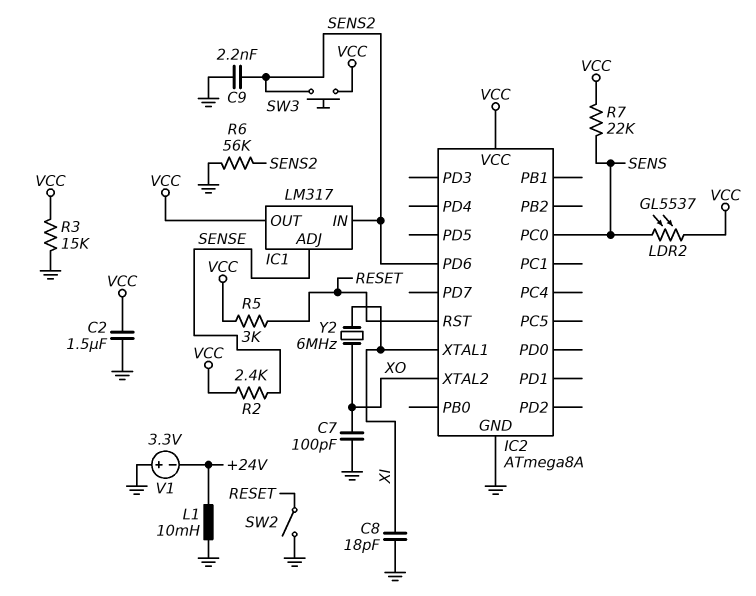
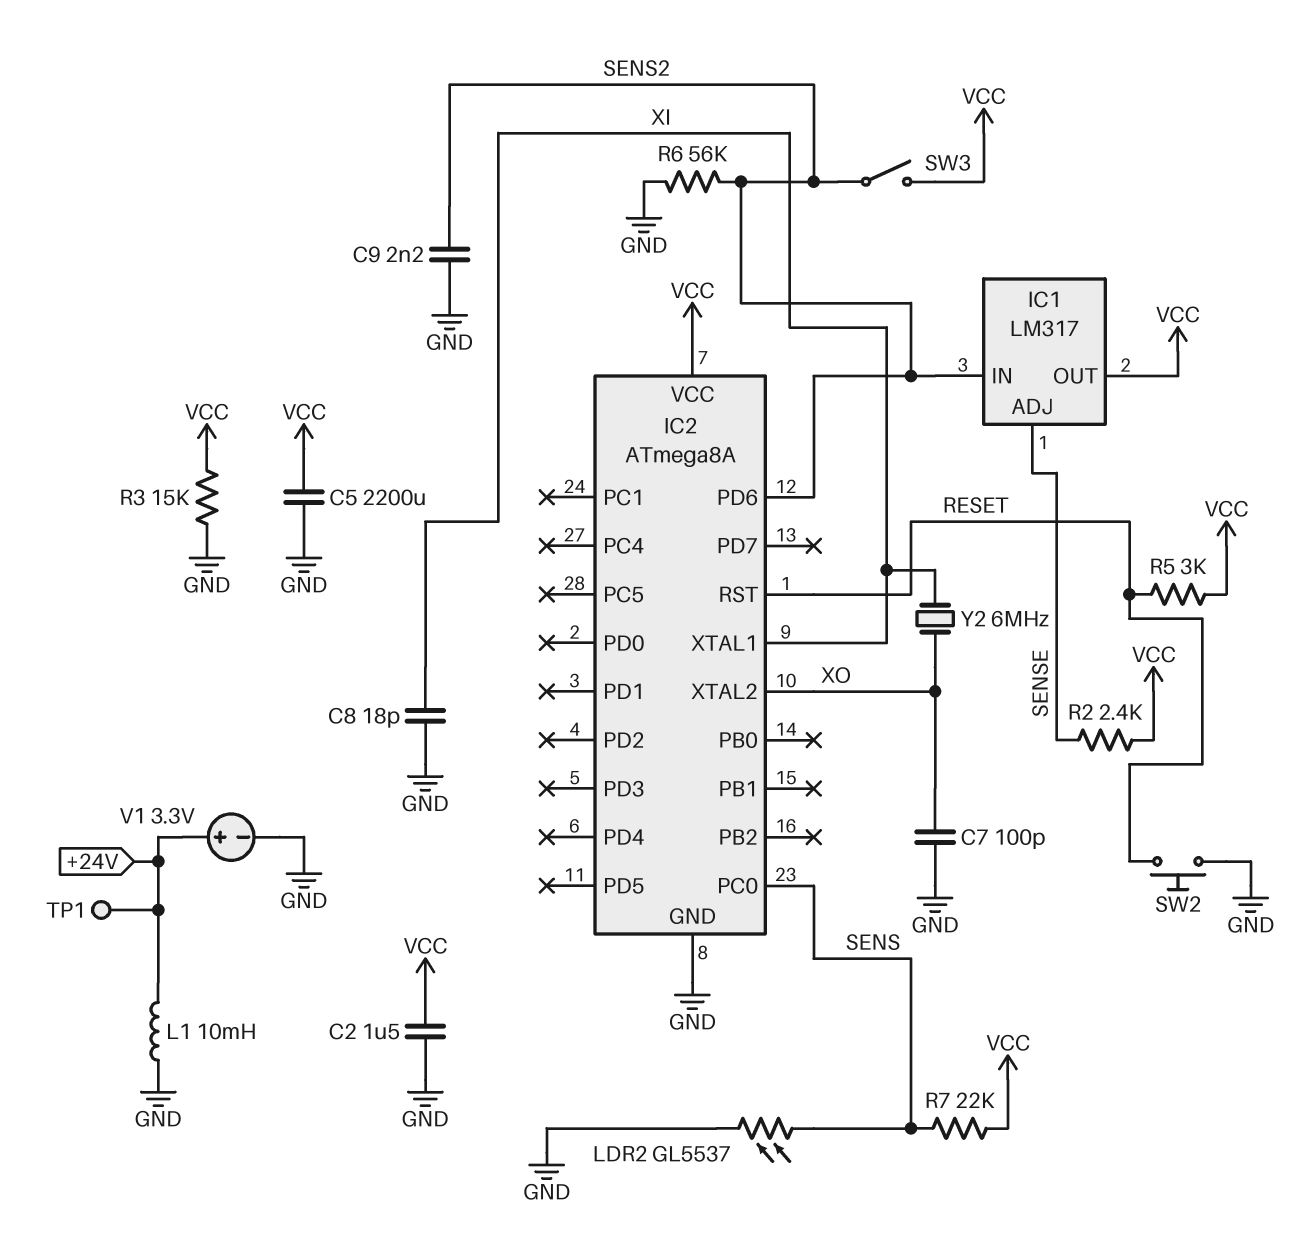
C5: none -> 2200uF (GND, VCC)
LDR2: GL5537 (SENS, VCC) -> GL5537 (GND, SENS)
SW2: switch (GND, RESET) -> button (GND, RESET)
SW3: button (SENS2, VCC) -> switch (SENS2, VCC)
TP1: none -> test point (+24V)
V1: 3.3V (plus GND, minus +24V) -> 3.3V (plus +24V, minus GND)

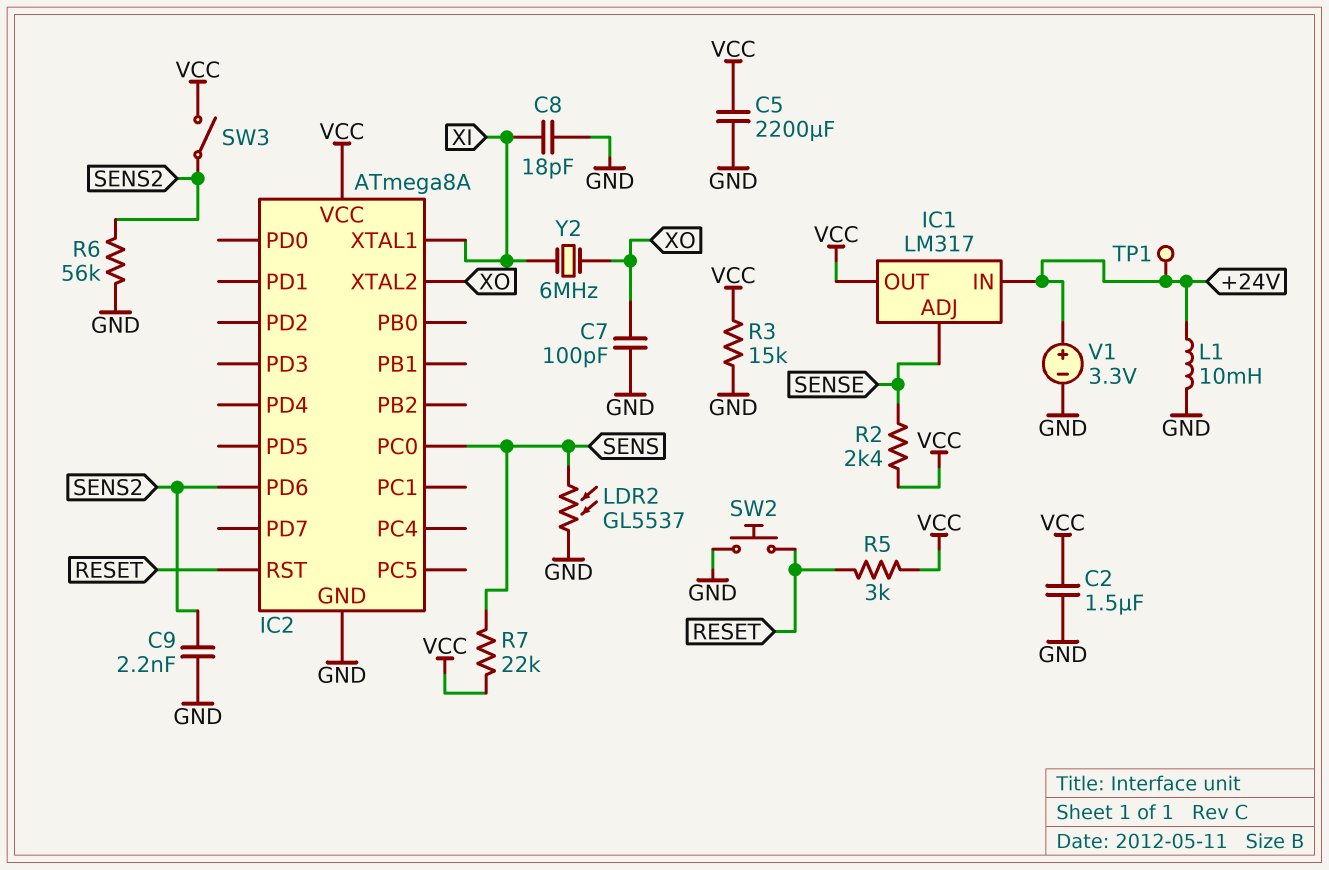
IC1 pin IN: SENS2 -> +24V

